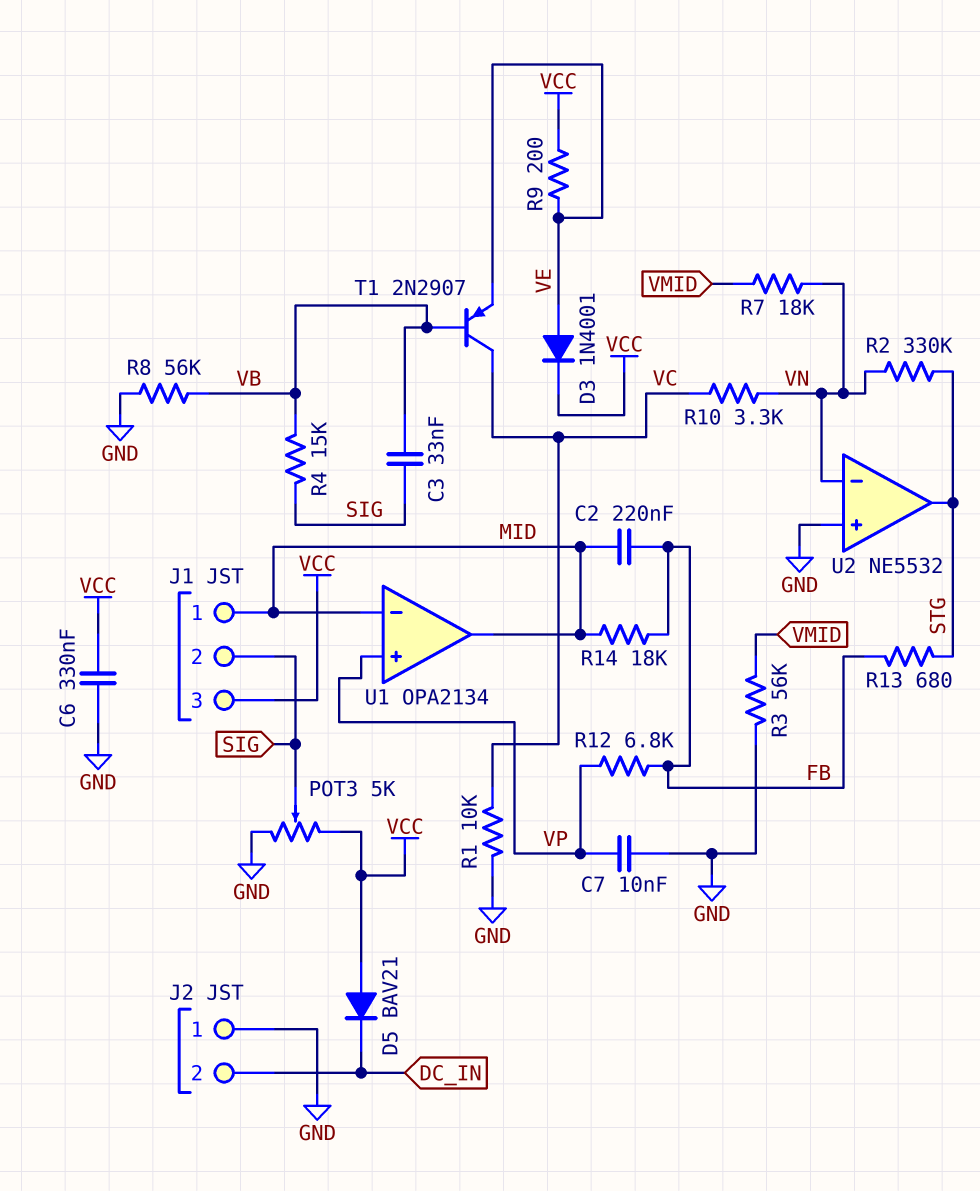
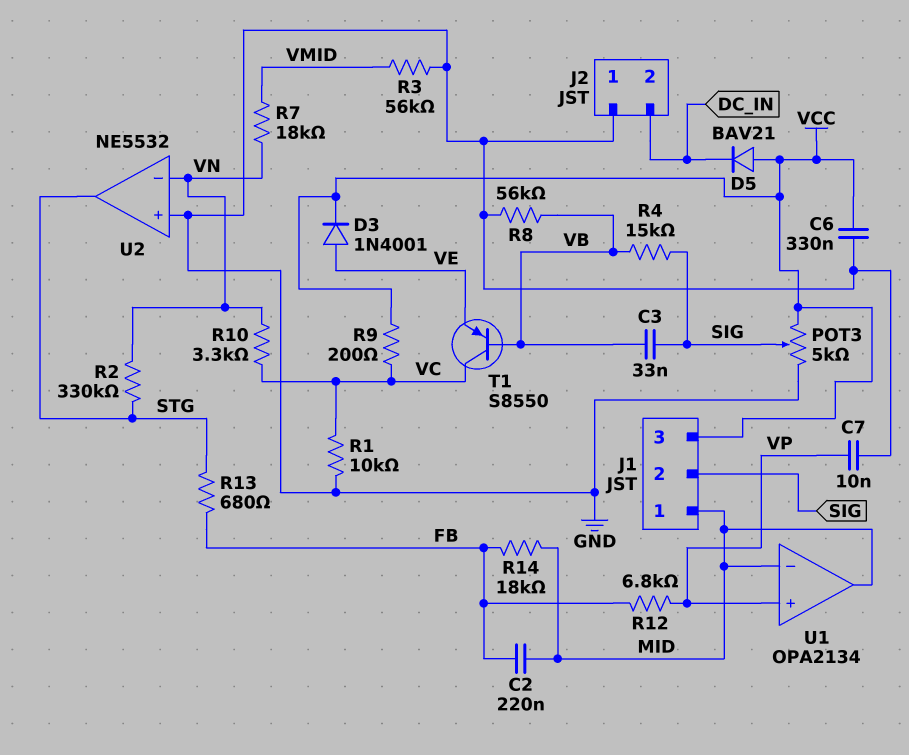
R9: 200 (VCC, VE) -> 200 (VC, VCC)
T1: PNP 2N2907 (B VB, C VC, E VE) -> PNP S8550 (B VB, C VC, E VE)

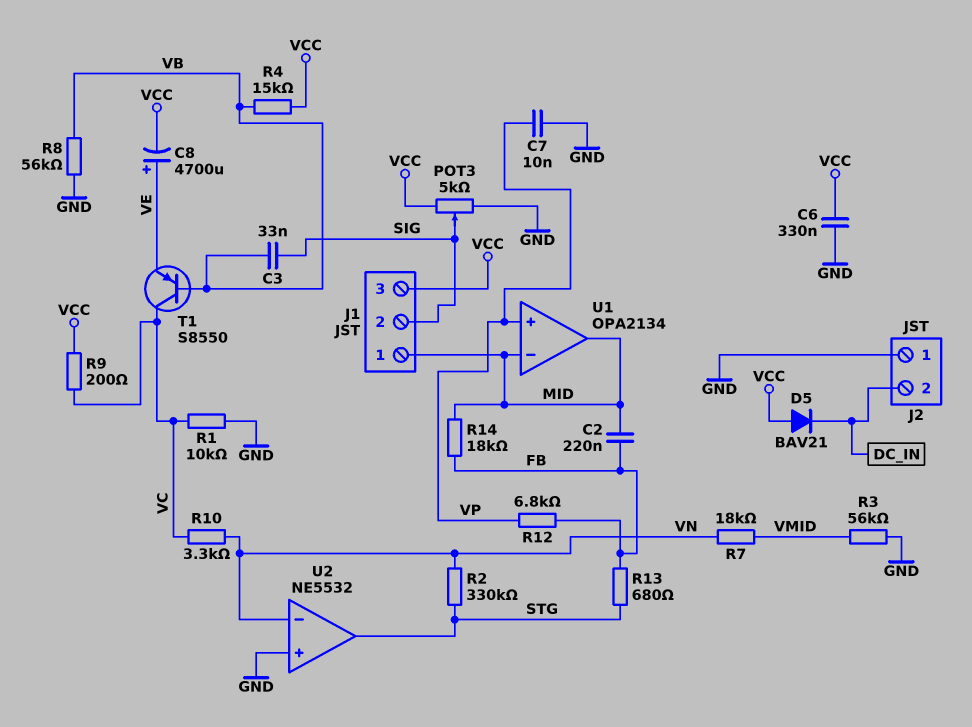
C8: none -> 4700uF (plus VE, minus VCC)
D3: diode 1N4001 (A VE, K VCC) -> none
R4: 15k (SIG, VB) -> 15k (VB, VCC)

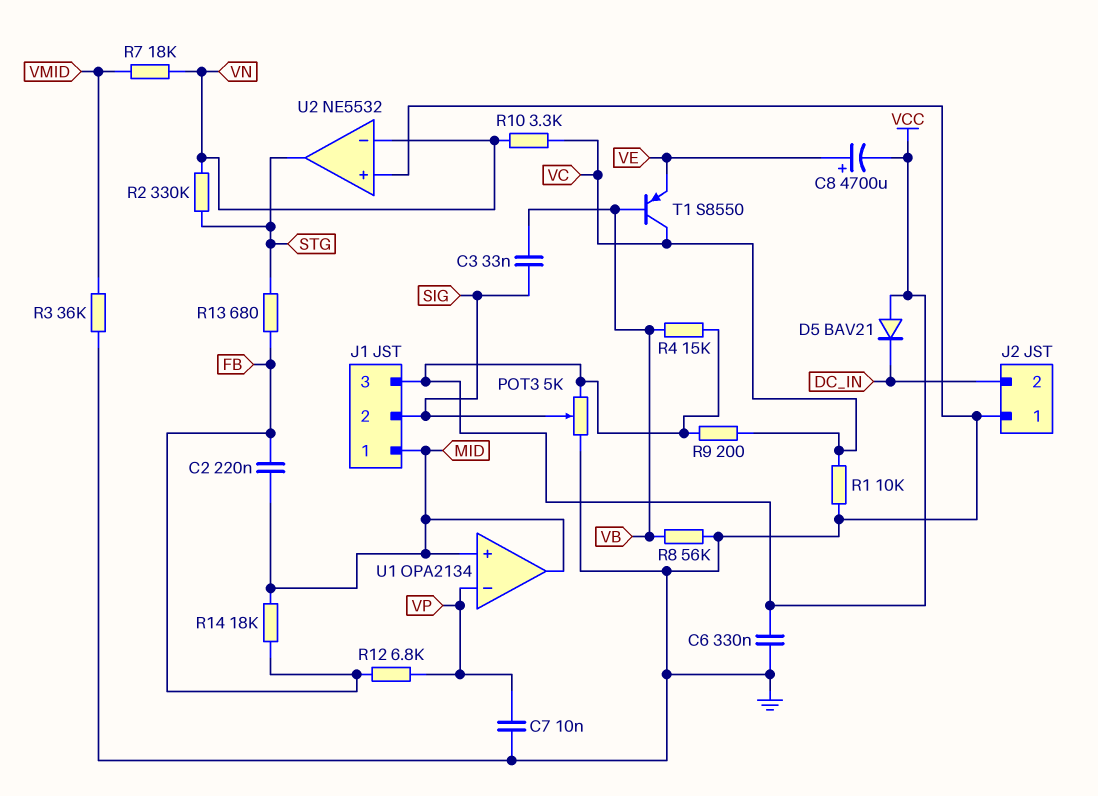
R3: 56k (GND, VMID) -> 36k (GND, VMID)
U1 pin in+: VP -> MID
U1 pin in-: MID -> VP

